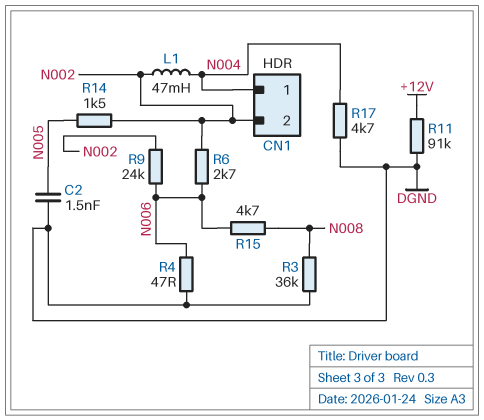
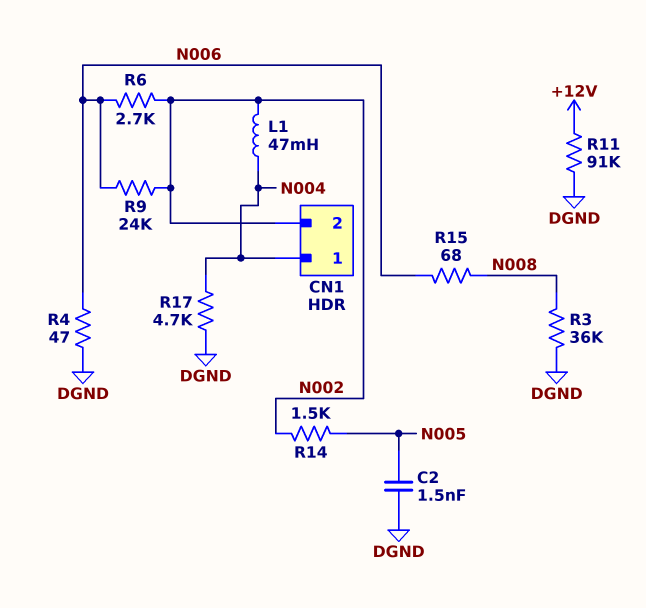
R15: 4.7k (N006, N008) -> 68 (N006, N008)

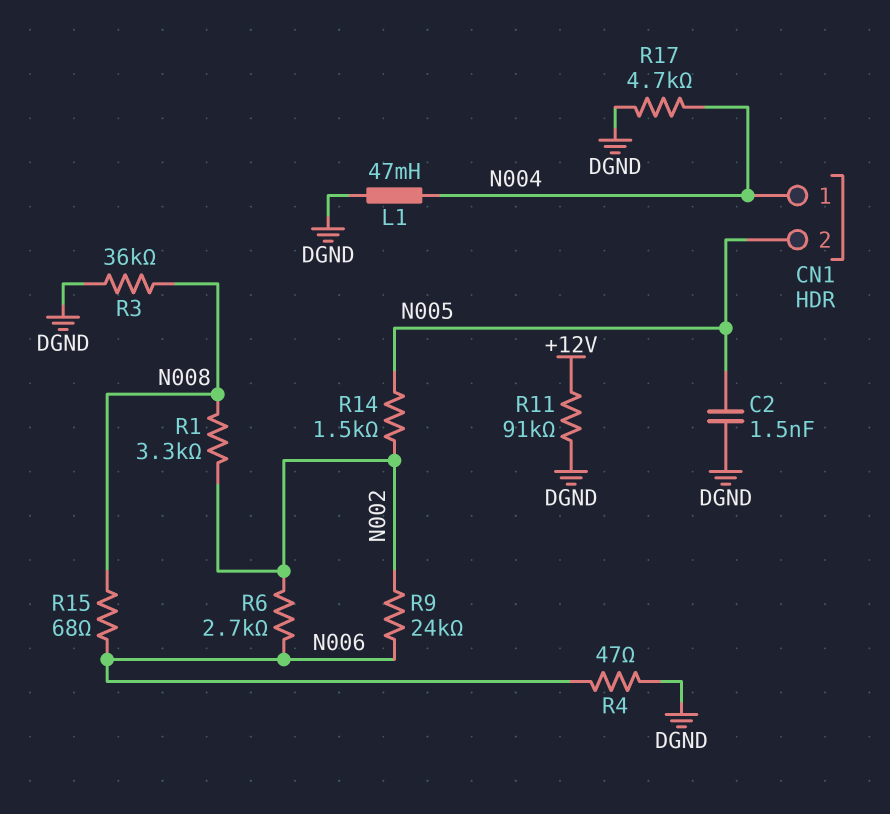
CN1 pin 2: N002 -> N005
L1: 47mH (N002, N004) -> 47mH (DGND, N004)
R1: none -> 3.3k (N002, N008)

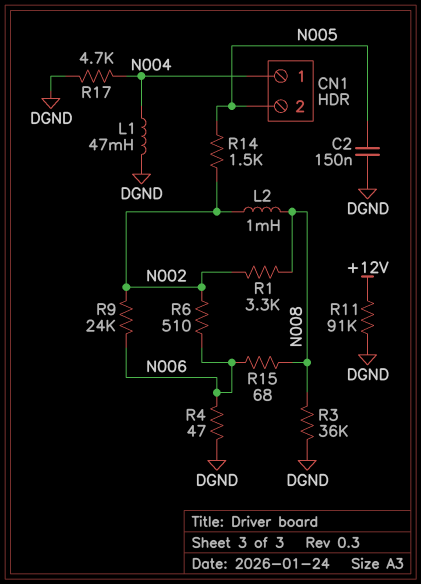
C2: 1.5nF (DGND, N005) -> 150nF (DGND, N005)
L2: none -> 1mH (N002, N008)
R6: 2.7k (N002, N006) -> 510 (N002, N006)

